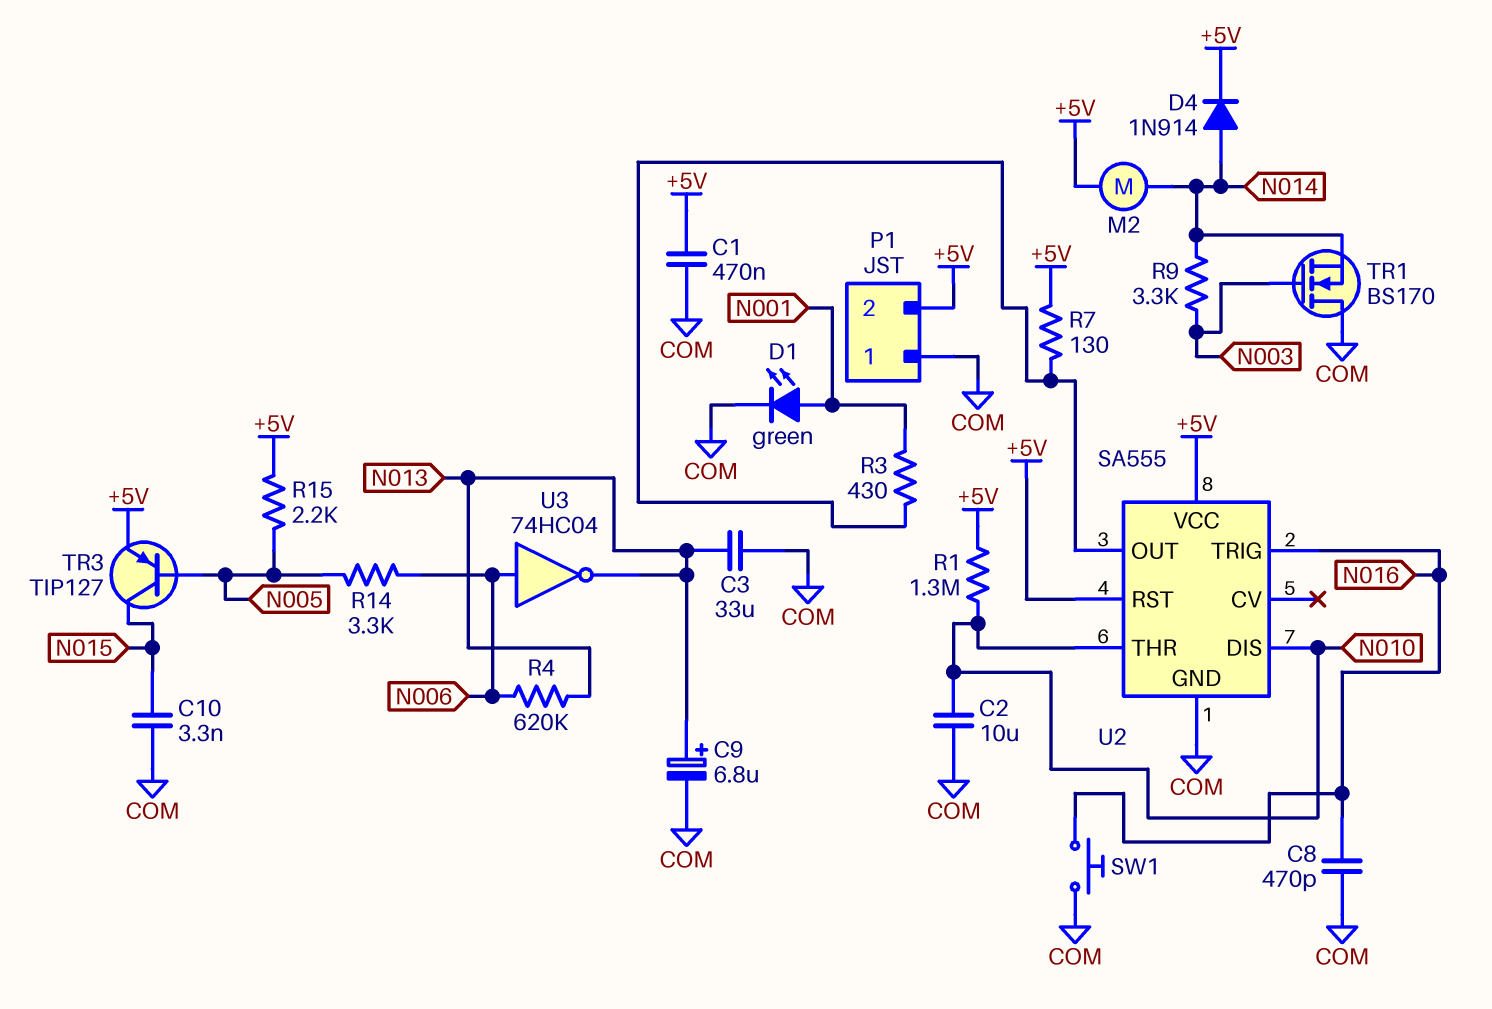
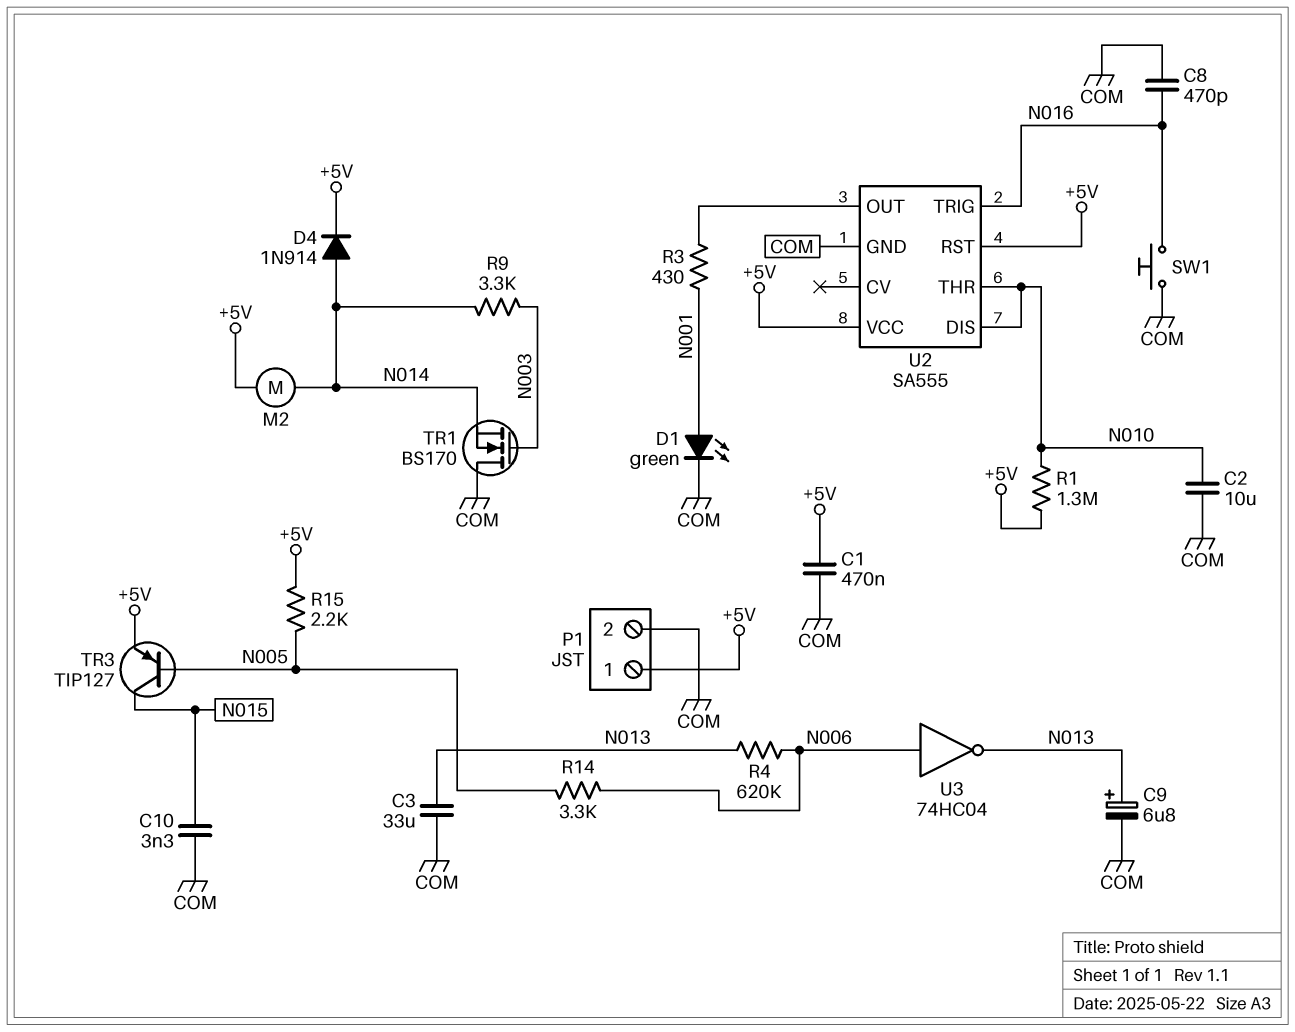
P1 pin 1: COM -> +5V
P1 pin 2: +5V -> COM
R7: 130 (+5V, U2/OUT) -> none

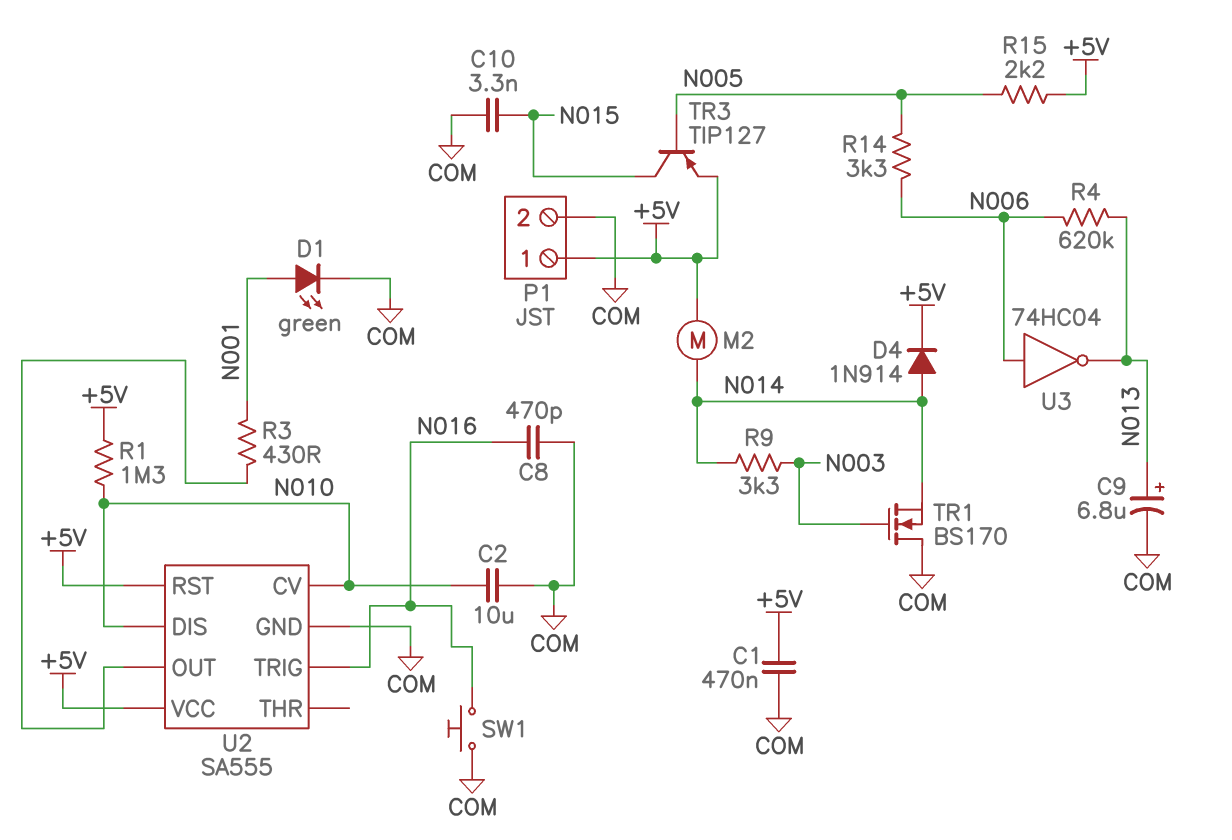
C3: 33uF (COM, N013) -> none
U2 pin CV: none -> N010
U2 pin THR: N010 -> none

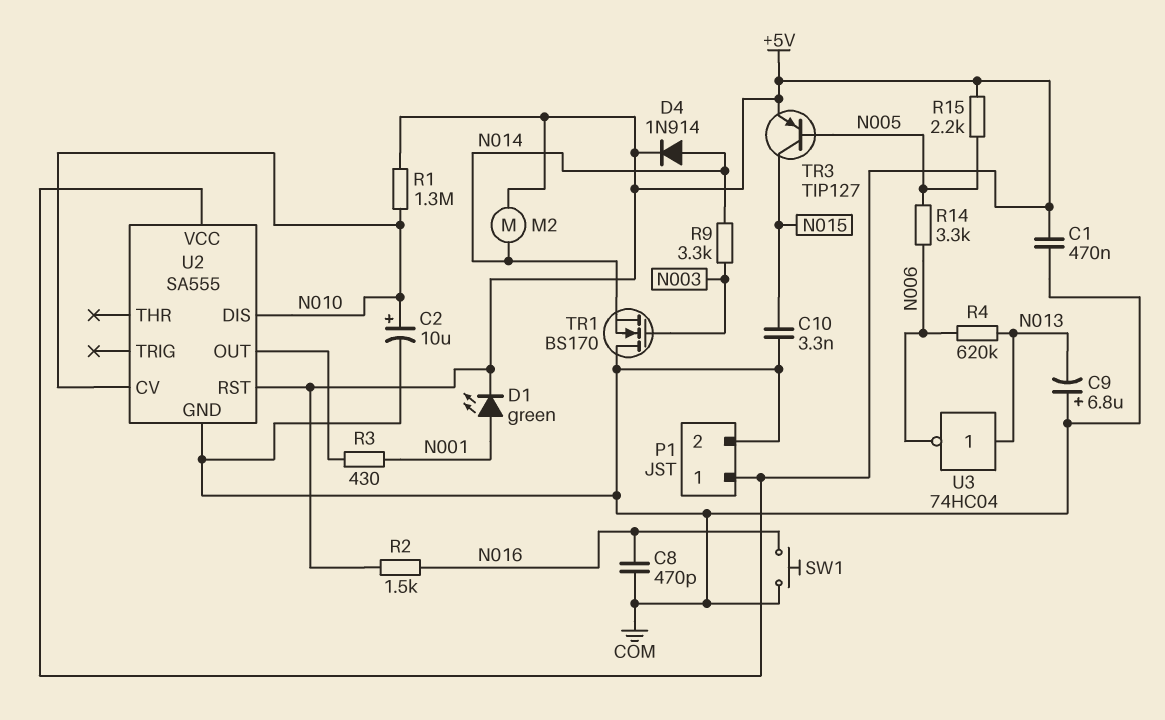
C2: 10uF (COM, N010) -> 10uF (plus N010, minus COM)
C9: 6.8uF (plus N013, minus COM) -> 6.8uF (plus COM, minus N013)
D1: LED green (A N001, K COM) -> LED green (A N001, K +5V)
R2: none -> 1.5k (+5V, N016)
U2 pin TRIG: N016 -> none
U3: NOT 74HC04 (in N006, out N013) -> NOT 74HC04 (in N013, out N006)

